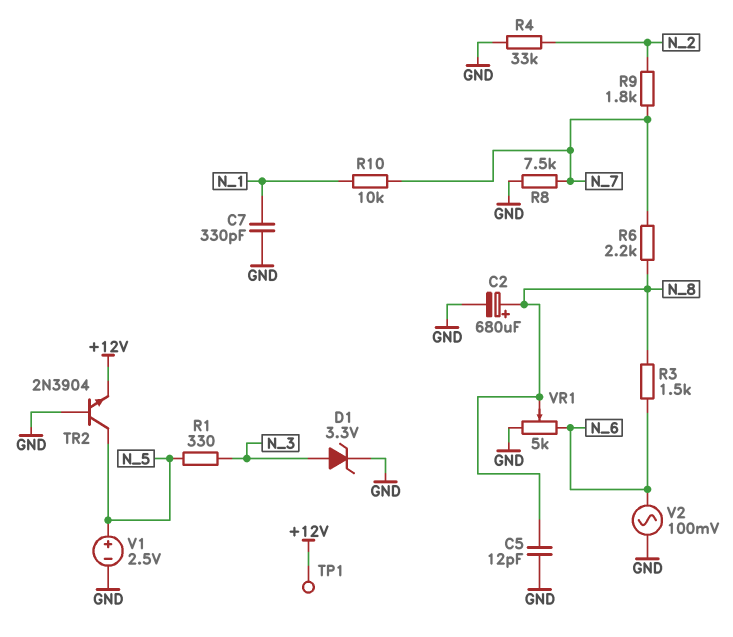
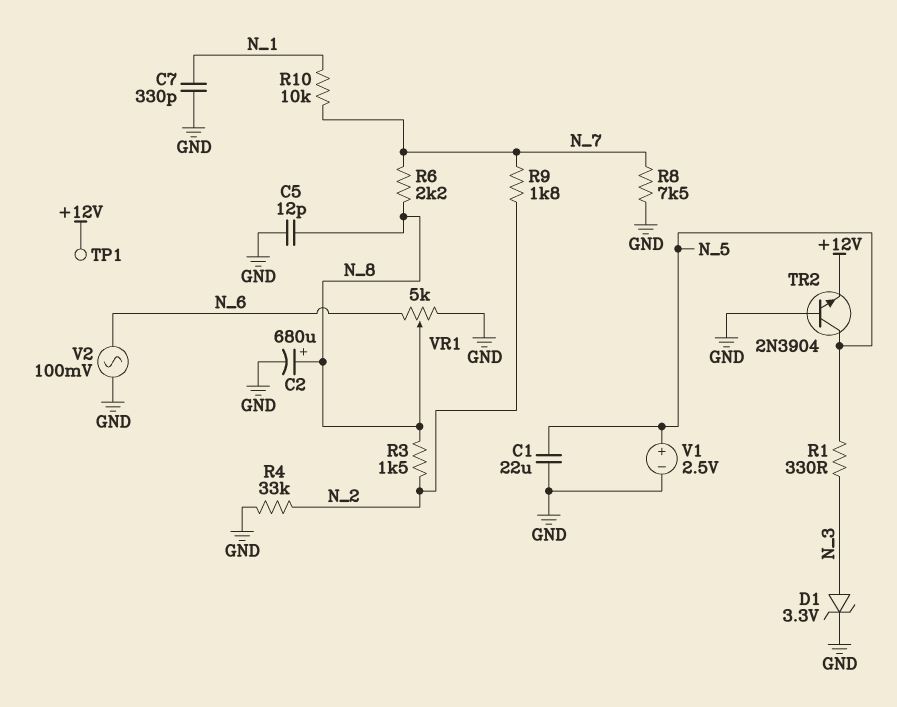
C1: none -> 22uF (GND, N_5)
R3: 1.5k (N_6, N_8) -> 1.5k (N_2, N_8)

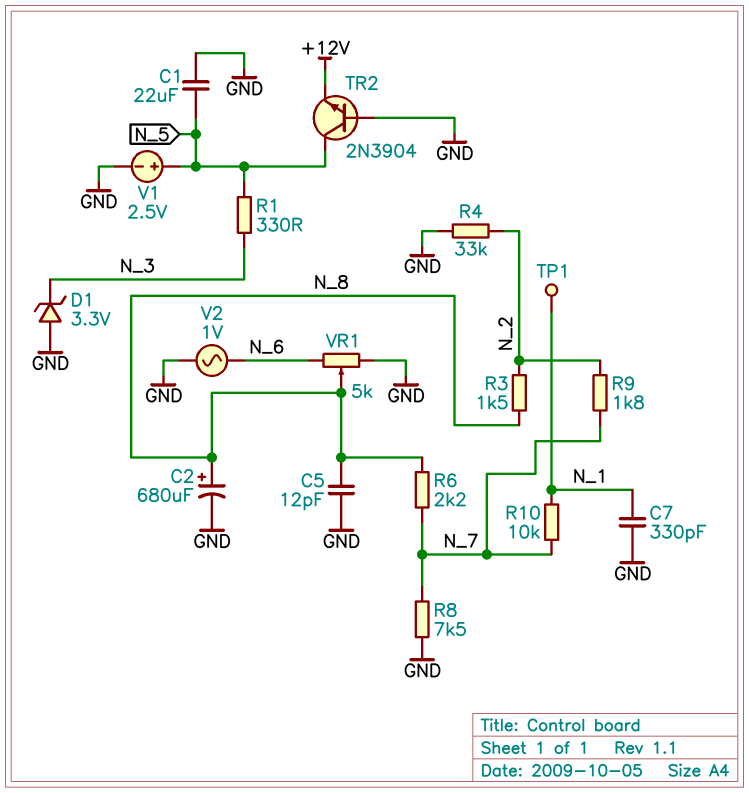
D1: zener 3.3V (A N_3, K GND) -> zener 3.3V (A GND, K N_3)
TP1: test point (+12V) -> test point (N_1)
V2: AC 100mV (GND, N_6) -> AC 1V (GND, N_6)

